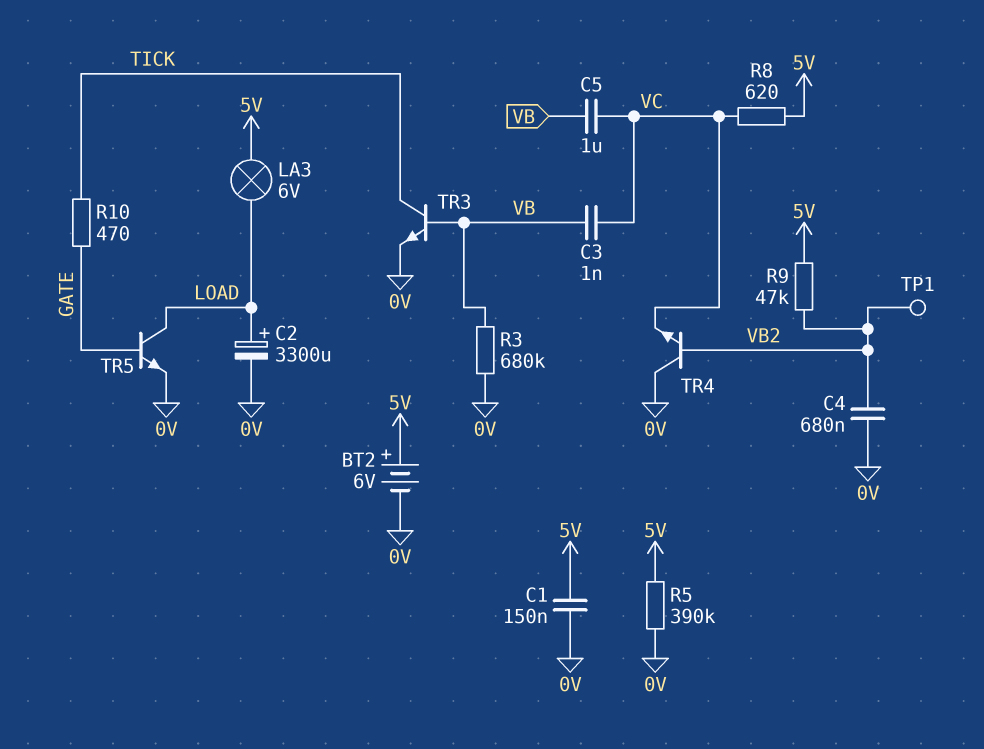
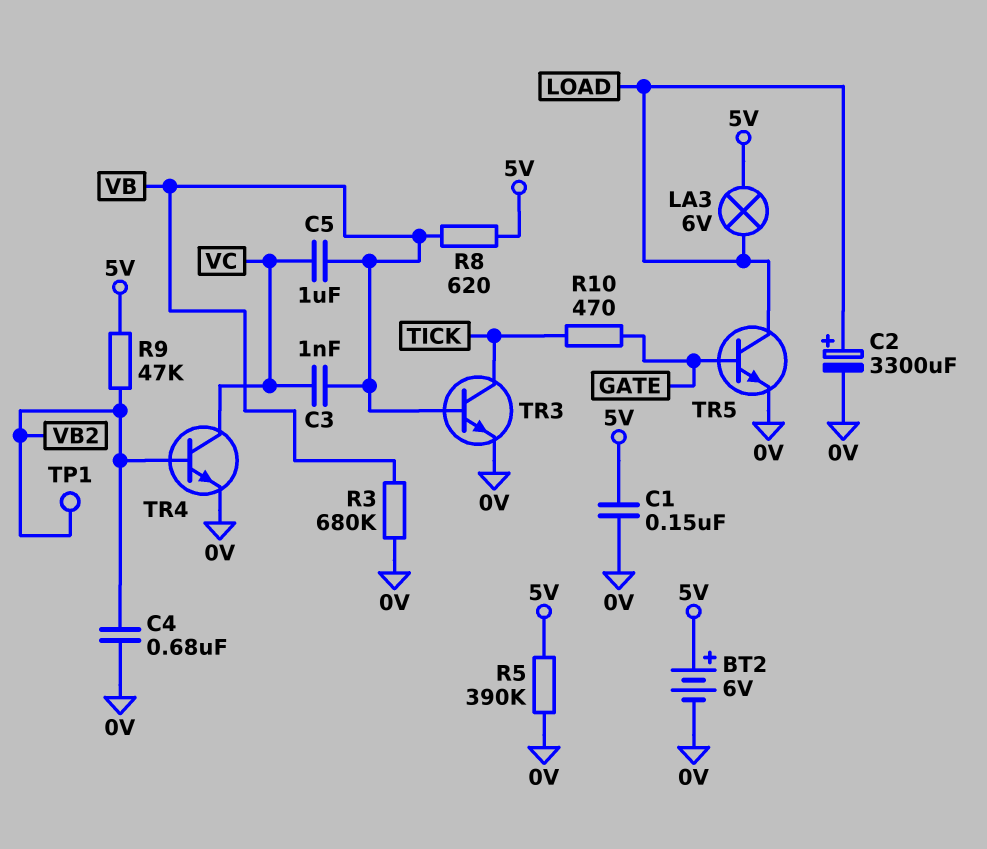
R8: 620 (5V, VC) -> 620 (5V, VB)
TR4: NPN (B VB2, C 0V, E VC) -> NPN (B VB2, C VC, E 0V)

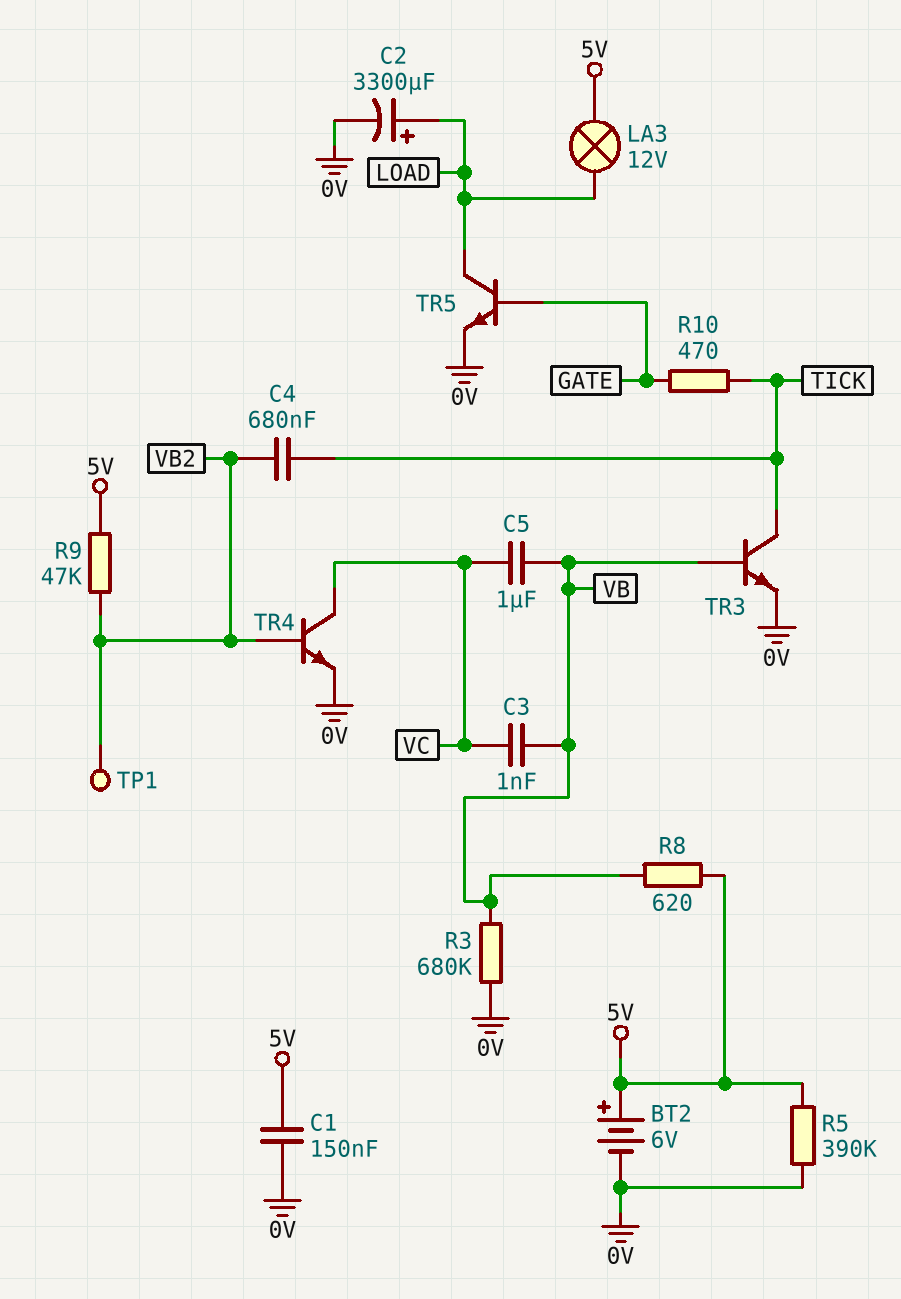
C4: 680nF (0V, VB2) -> 680nF (TICK, VB2)
LA3: lamp 6V (5V, LOAD) -> lamp 12V (5V, LOAD)

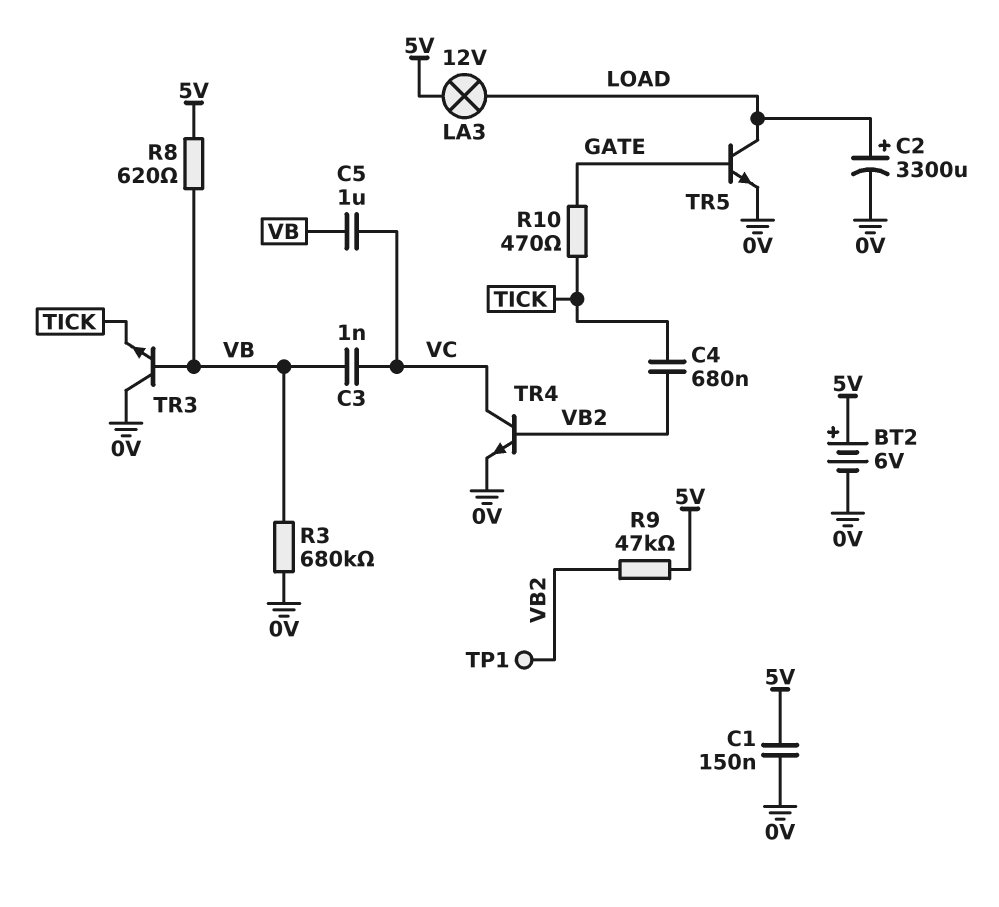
R5: 390k (0V, 5V) -> none
TR3: NPN (B VB, C TICK, E 0V) -> NPN (B VB, C 0V, E TICK)

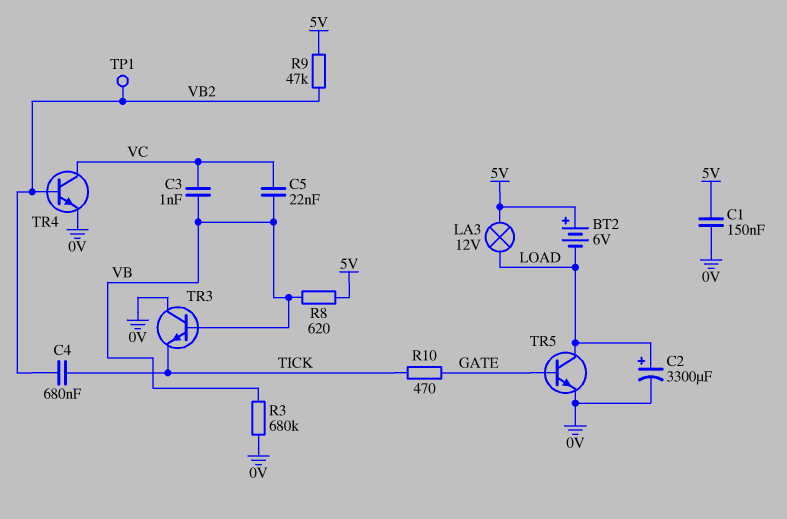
BT2: 6V (plus 5V, minus 0V) -> 6V (plus 5V, minus LOAD)
C5: 1uF (VB, VC) -> 22nF (VB, VC)

